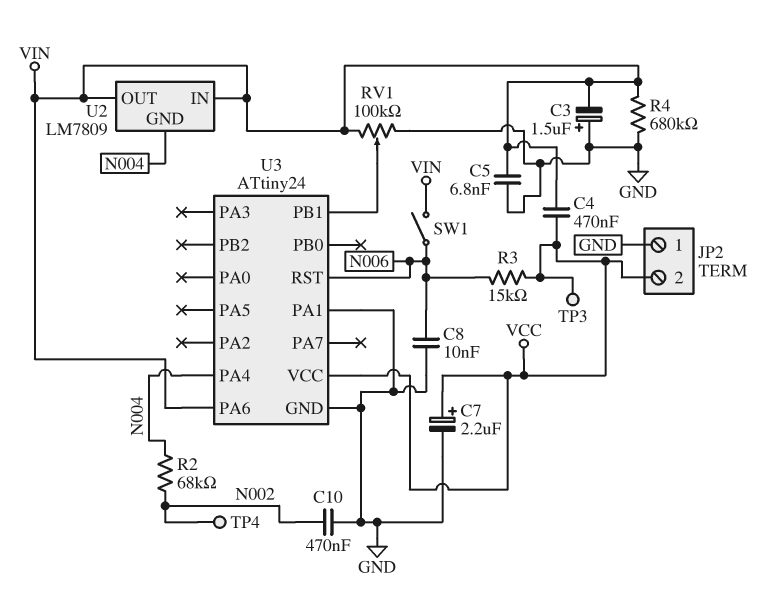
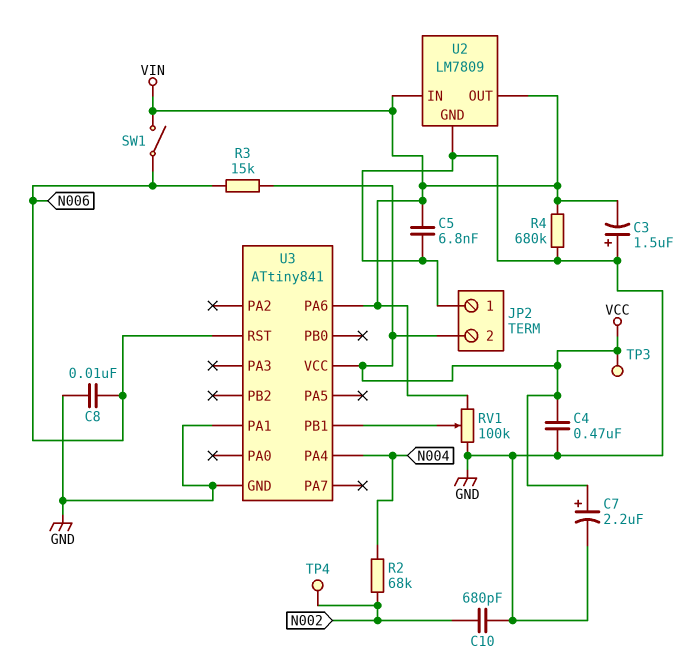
C4: 470nF (VCC, VIN) -> 470nF (GND, VCC)
C10: 470nF (GND, N002) -> 680pF (GND, N002)
U2 pin GND: N004 -> GND
U3: ATtiny24 -> ATtiny841

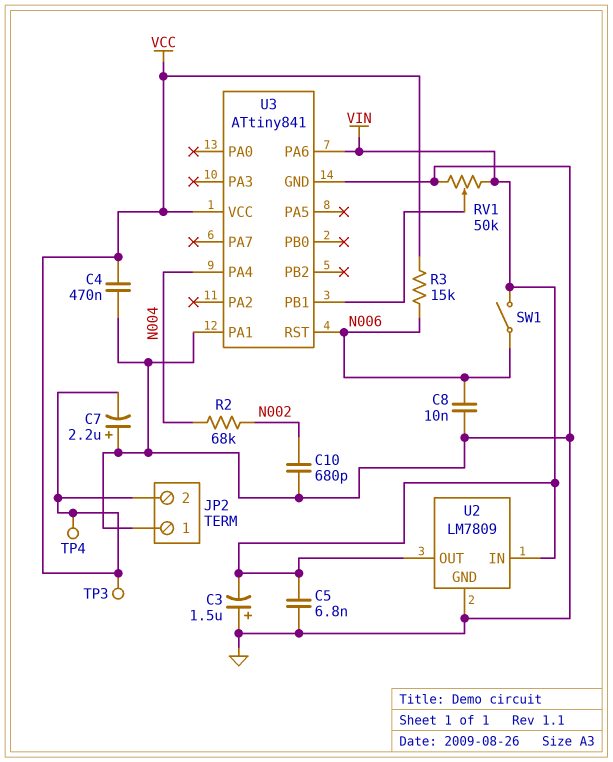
C7: 2.2uF (plus VCC, minus GND) -> 2.2uF (plus GND, minus VCC)
R4: 680k (GND, VIN) -> none
RV1: 100k (GND, VIN, wiper U3/PB1) -> 50k (GND, VIN, wiper U3/PB1)
TP4: test point (N002) -> test point (VCC)

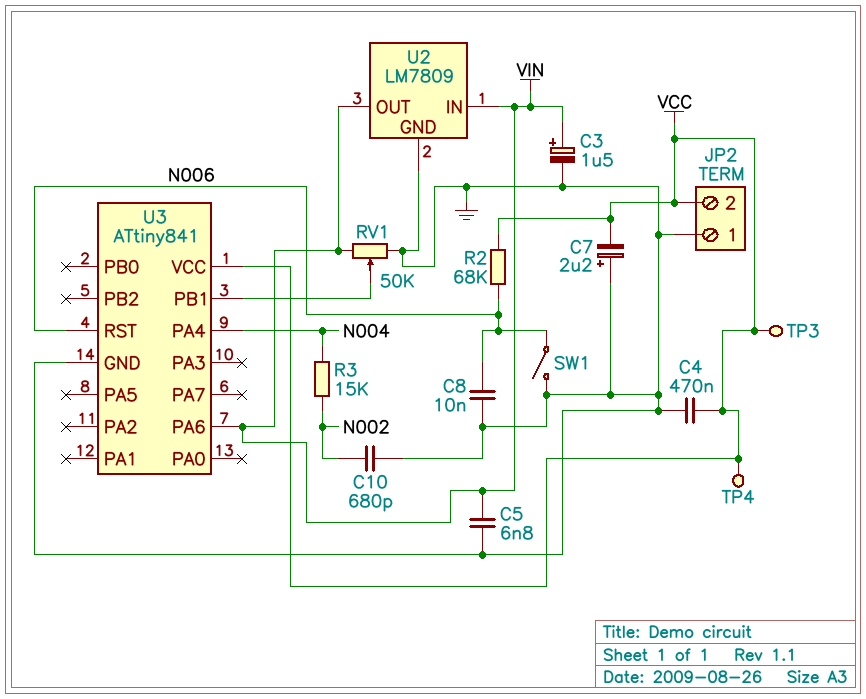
C3: 1.5uF (plus GND, minus VIN) -> 1.5uF (plus VIN, minus GND)
R2: 68k (N002, N004) -> 68k (N006, VCC)
R3: 15k (N006, VCC) -> 15k (N002, N004)
SW1: switch (N006, VIN) -> switch (GND, N006)
U3 pin PA1: GND -> none

